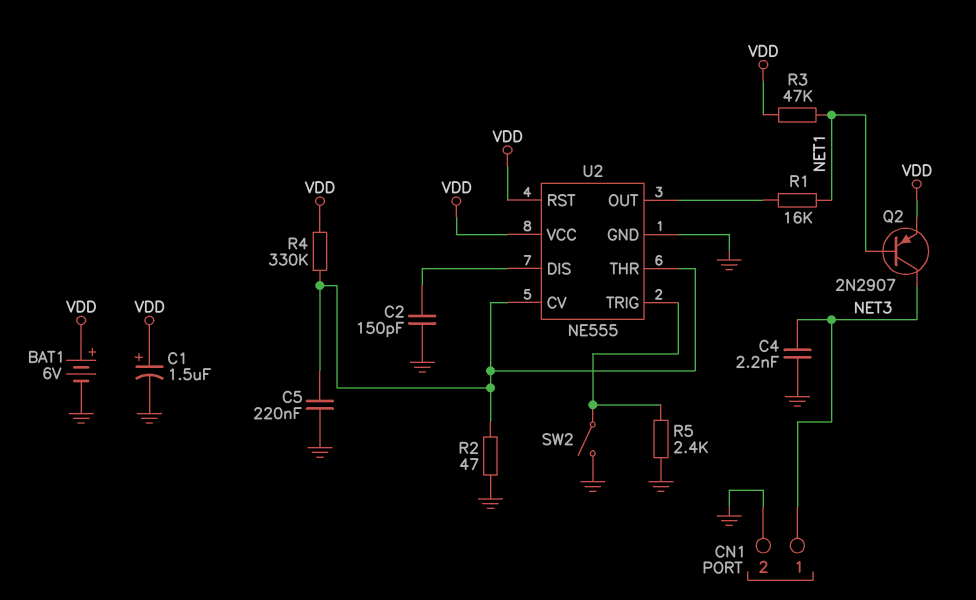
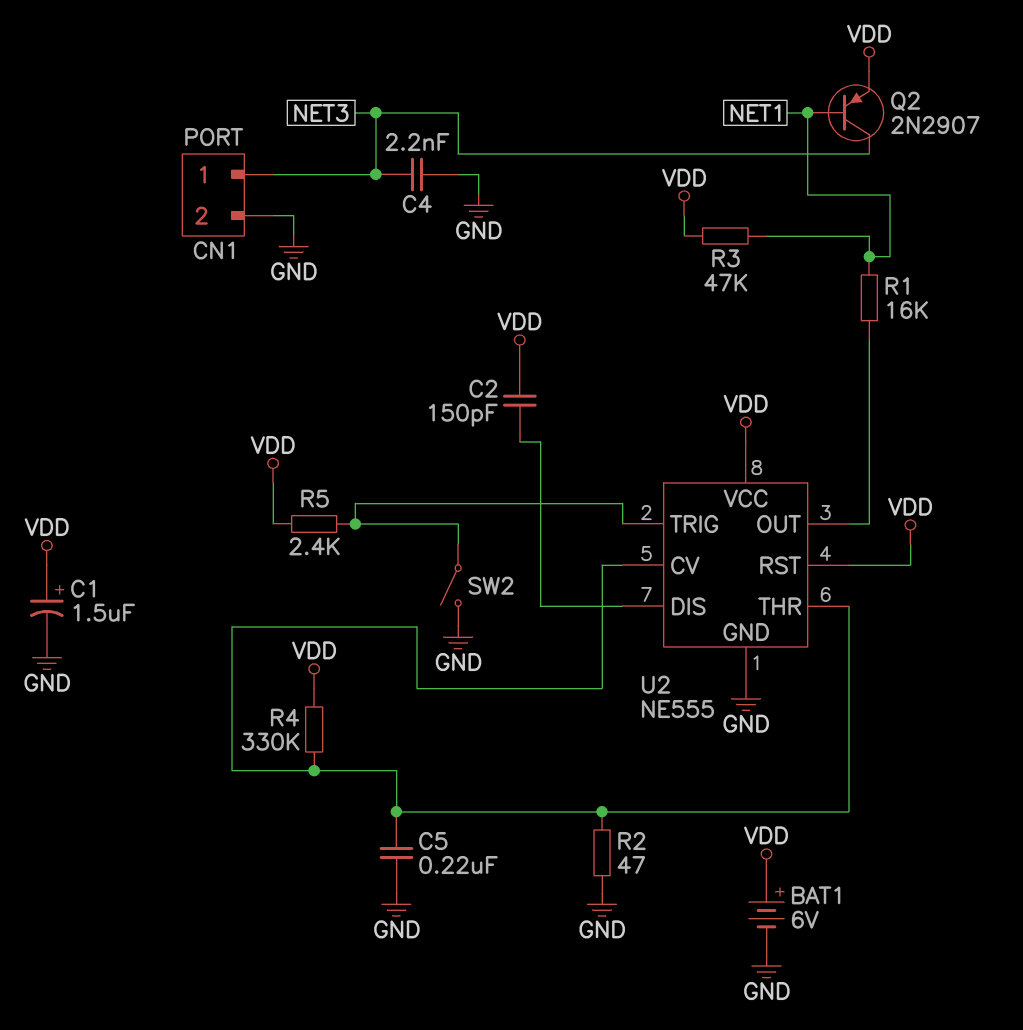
C2: 150pF (GND, U2/DIS) -> 150pF (U2/DIS, VDD)
R5: 2.4k (GND, U2/TRIG) -> 2.4k (U2/TRIG, VDD)

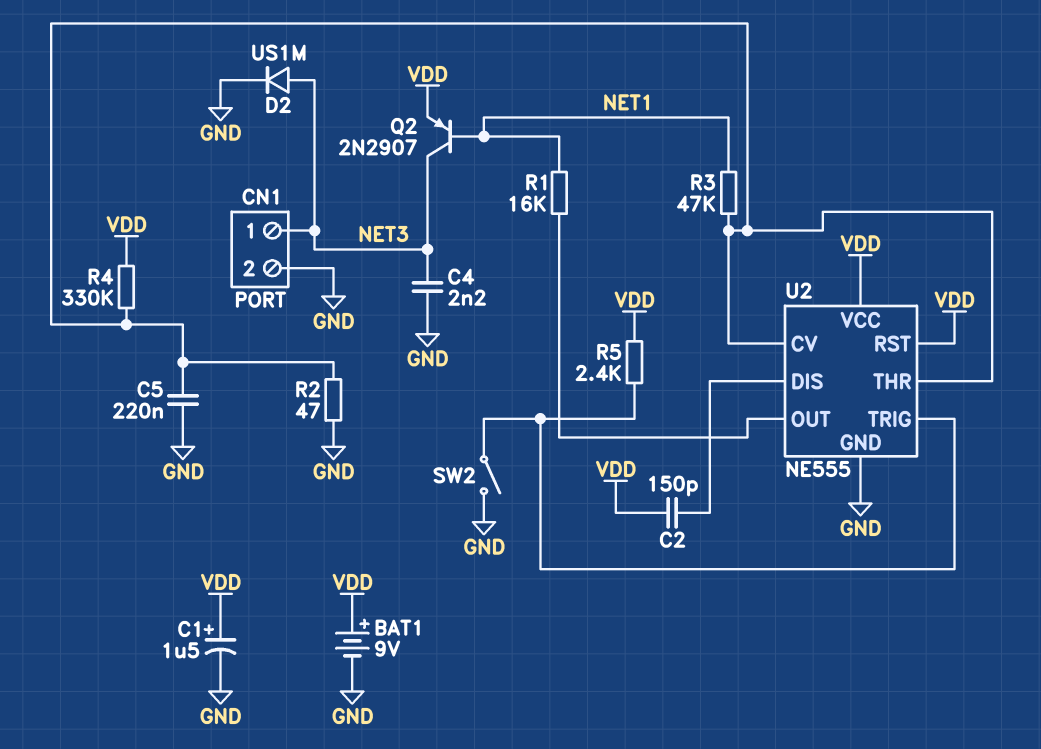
BAT1: 6V (plus VDD, minus GND) -> 9V (plus VDD, minus GND)
D2: none -> diode US1M (A NET3, K GND)
R3: 47k (NET1, VDD) -> 47k (NET1, U2/CV)

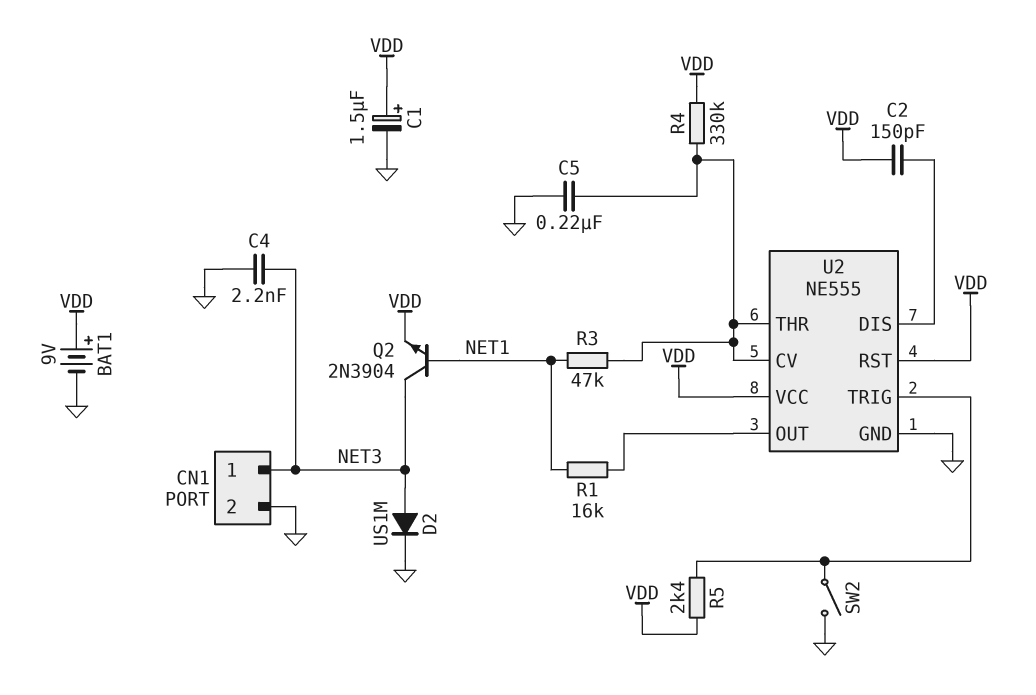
Q2: PNP 2N2907 (B NET1, C NET3, E VDD) -> NPN 2N3904 (B NET1, C NET3, E VDD)
R2: 47 (GND, U2/CV) -> none

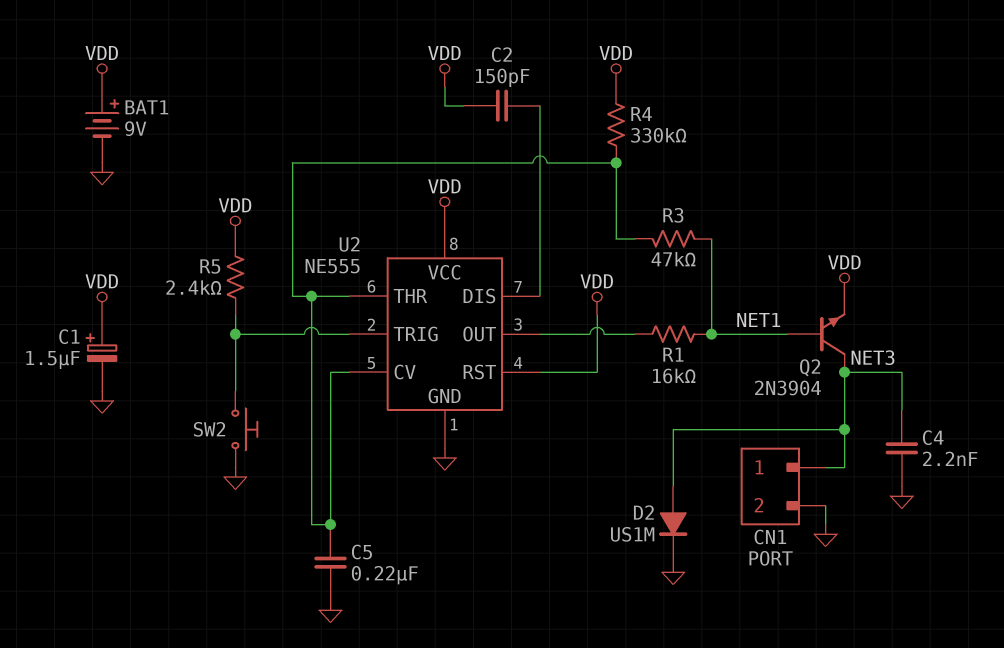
SW2: switch (GND, U2/TRIG) -> button (GND, U2/TRIG)

